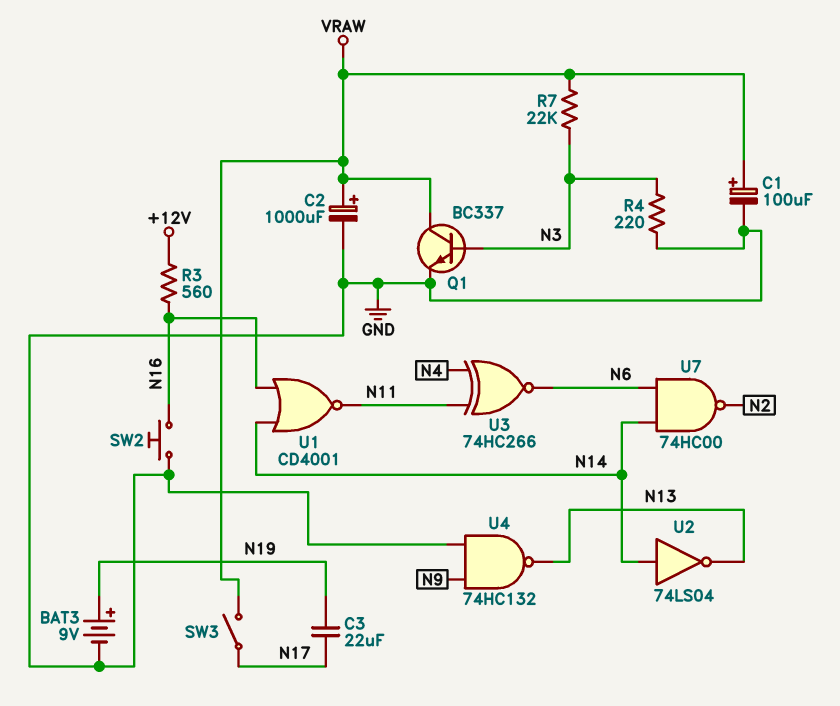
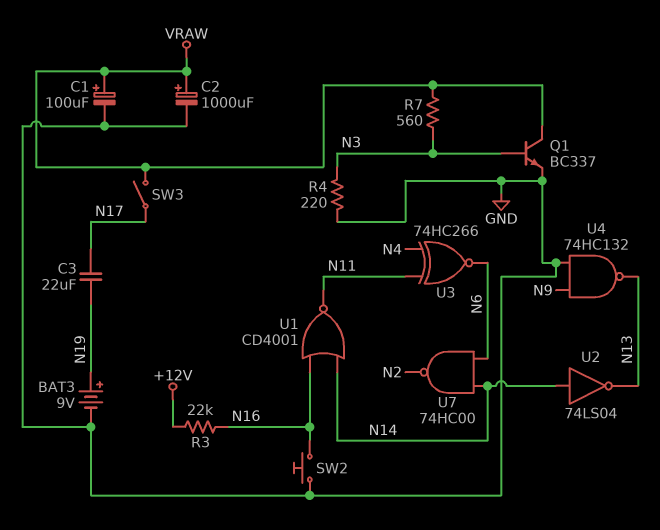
R3: 560 (+12V, N16) -> 22k (+12V, N16)
R7: 22k (N3, VRAW) -> 560 (N3, VRAW)

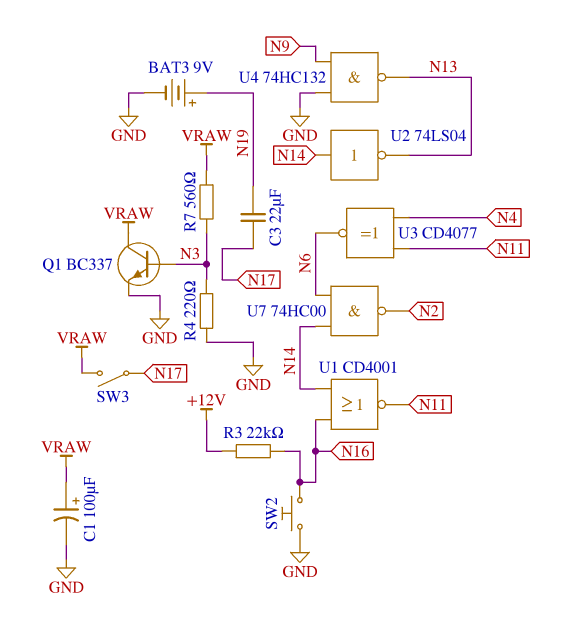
C2: 1000uF (plus VRAW, minus GND) -> none
U3: XNOR 74HC266 (in N4, in N11, out N6) -> XNOR CD4077 (in N4, in N11, out N6)

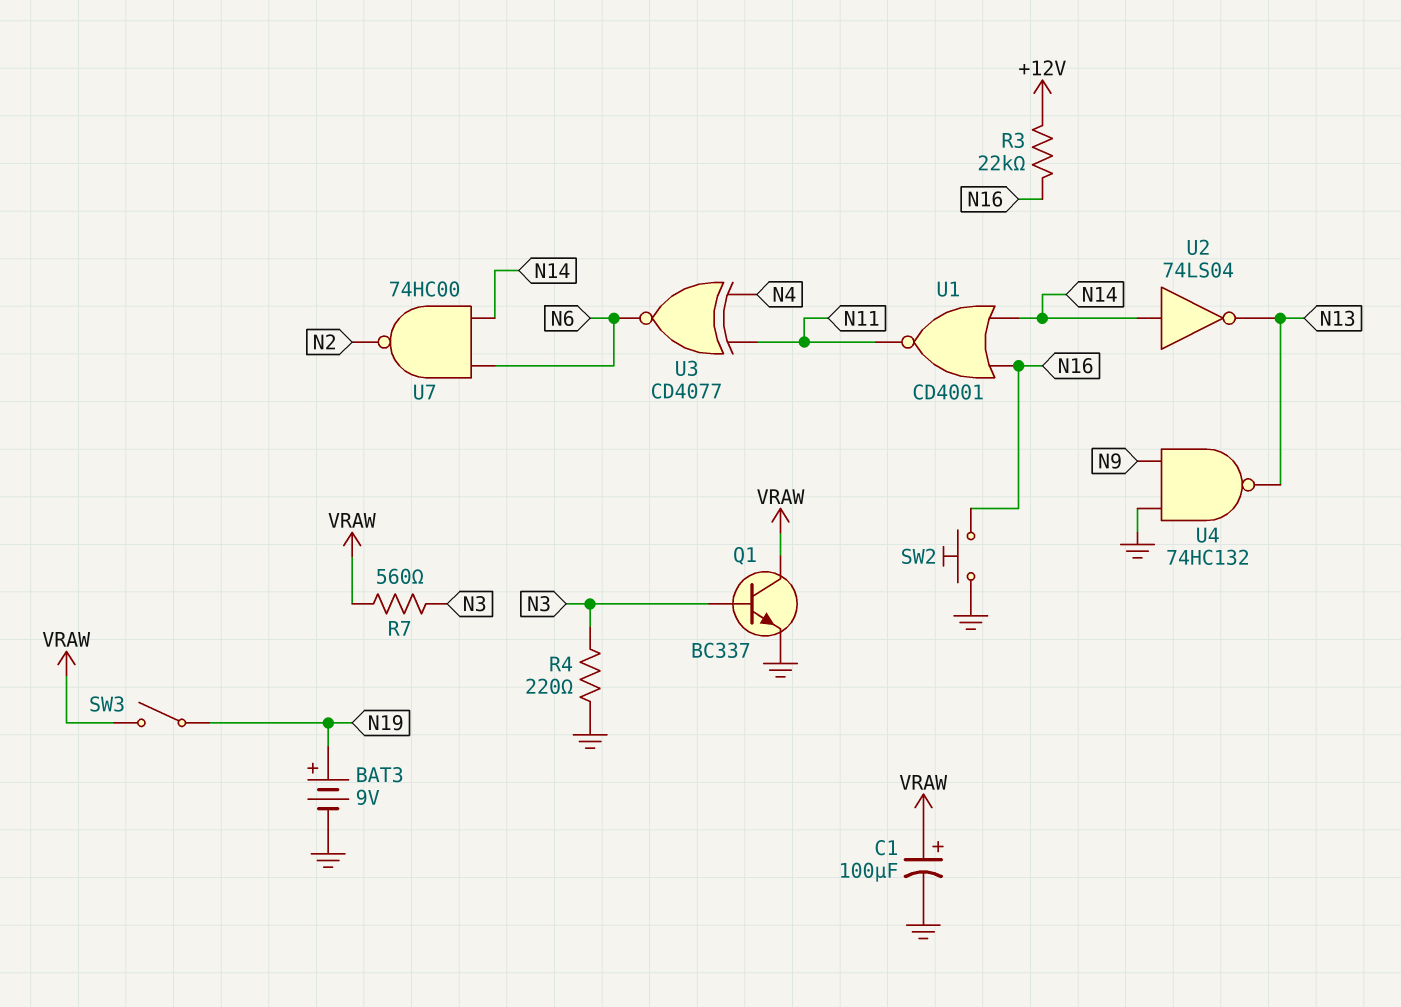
C3: 22uF (N17, N19) -> none
SW3: switch (N17, VRAW) -> switch (N19, VRAW)

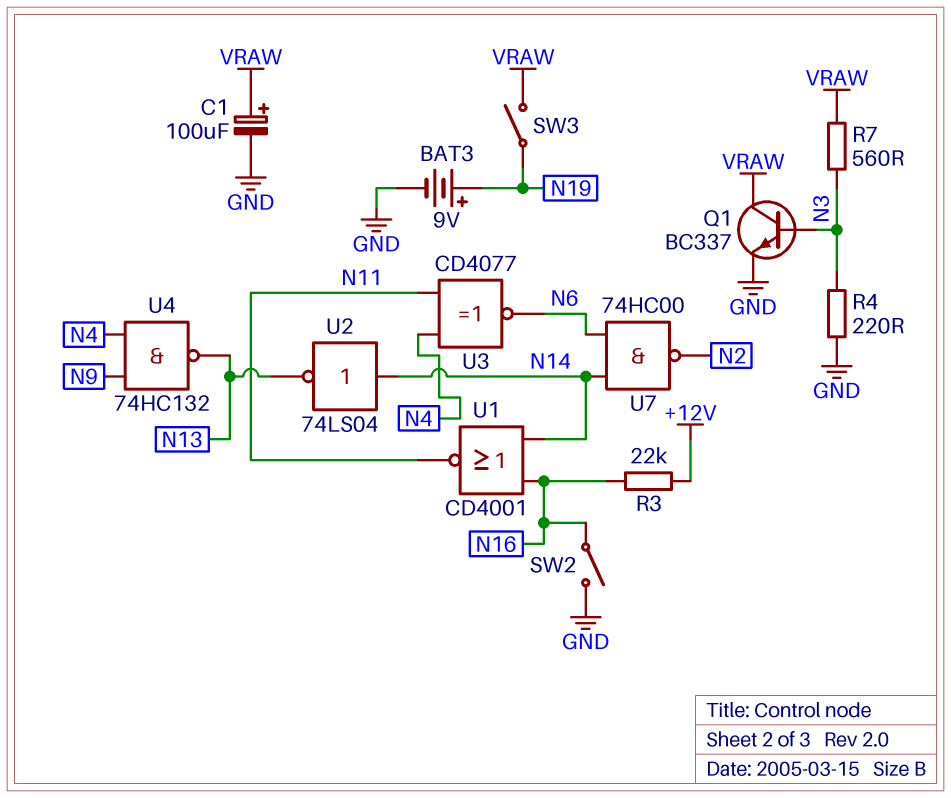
SW2: button (GND, N16) -> switch (GND, N16)
U4: NAND 74HC132 (in GND, in N9, out N13) -> NAND 74HC132 (in N4, in N9, out N13)

